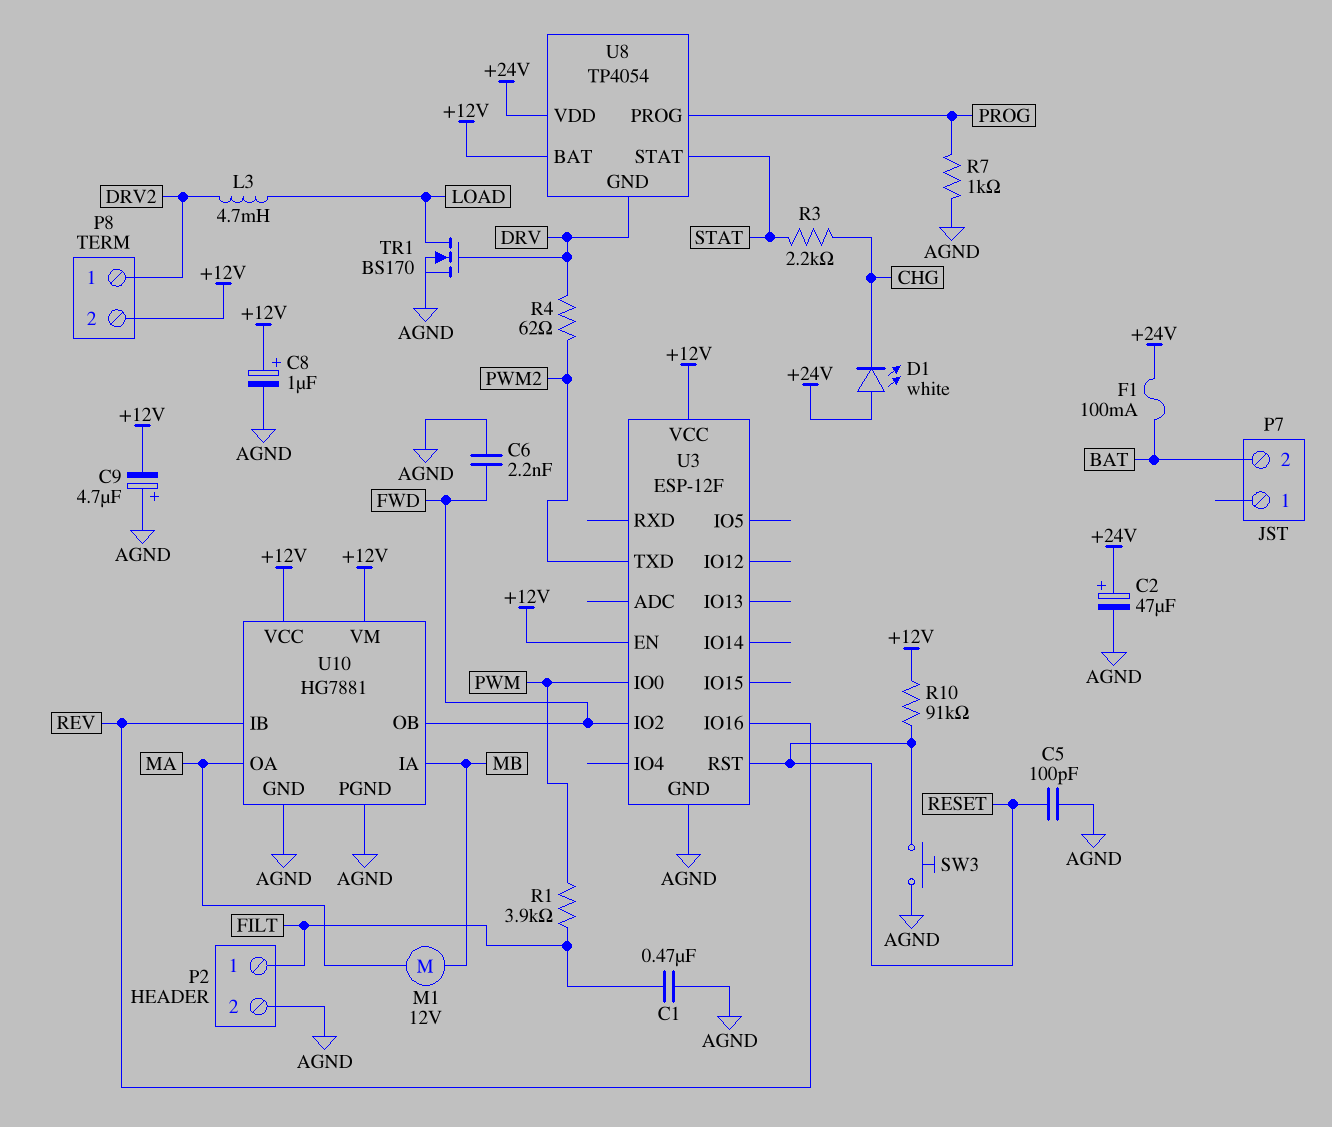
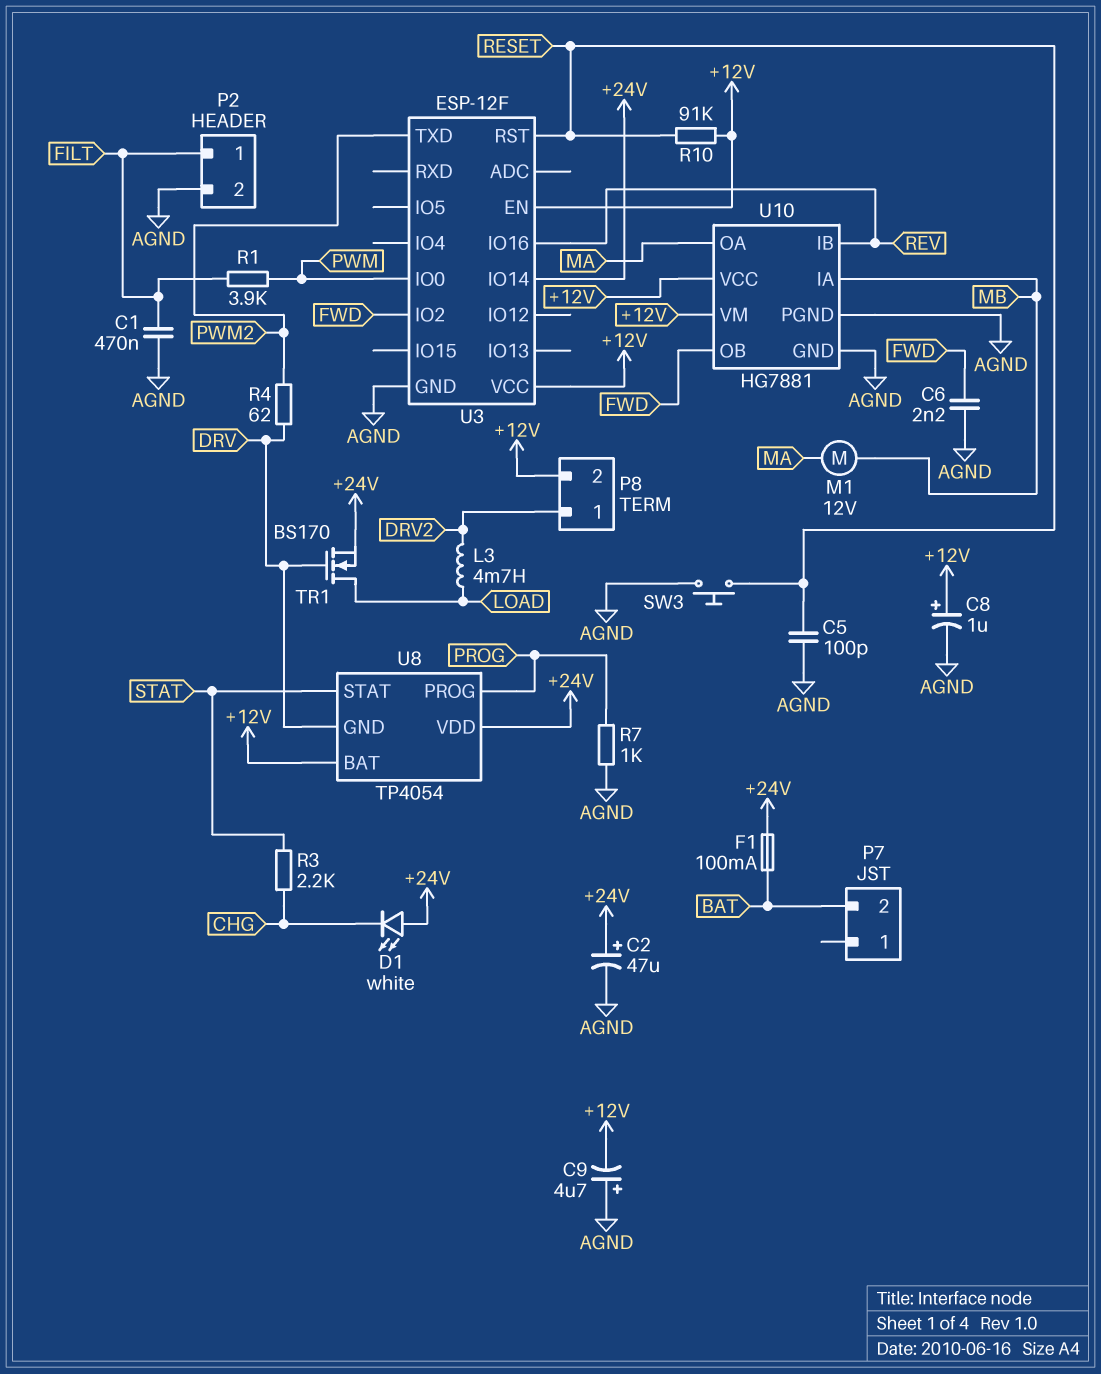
TR1: NMOS BS170 (G DRV, D LOAD, S AGND) -> NMOS BS170 (G DRV, D LOAD, S +24V)
U3 pin IO14: none -> +24V

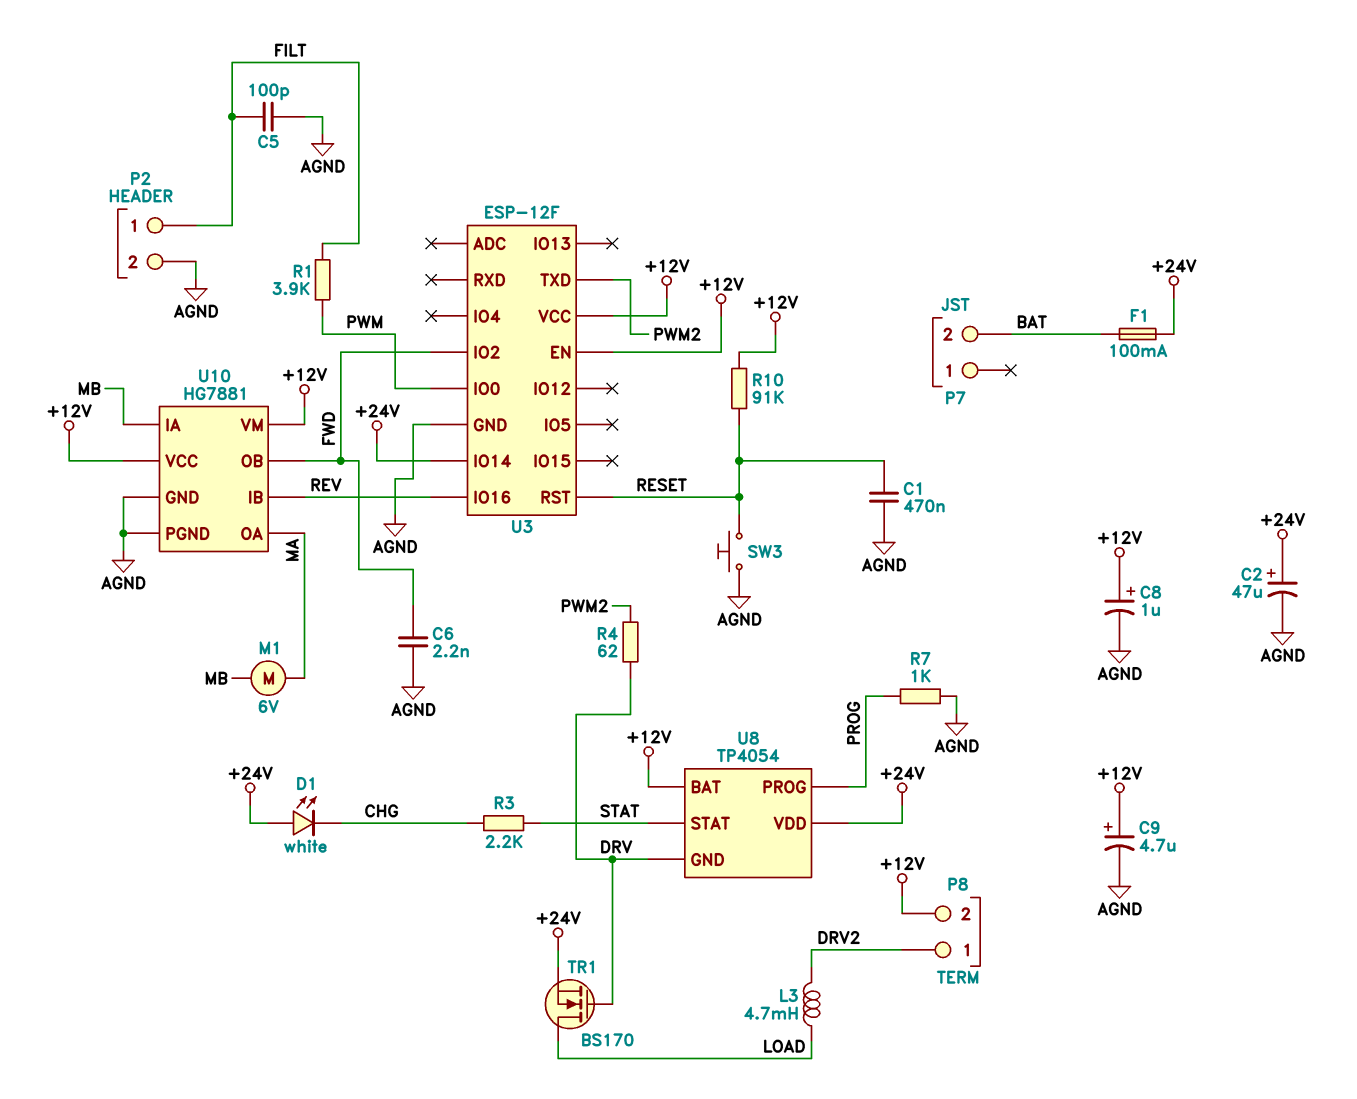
C1: 470nF (AGND, FILT) -> 470nF (AGND, RESET)
C5: 100pF (AGND, RESET) -> 100pF (AGND, FILT)
C9: 4.7uF (plus AGND, minus +12V) -> 4.7uF (plus +12V, minus AGND)
M1: motor 12V (MA, MB) -> motor 6V (MA, MB)

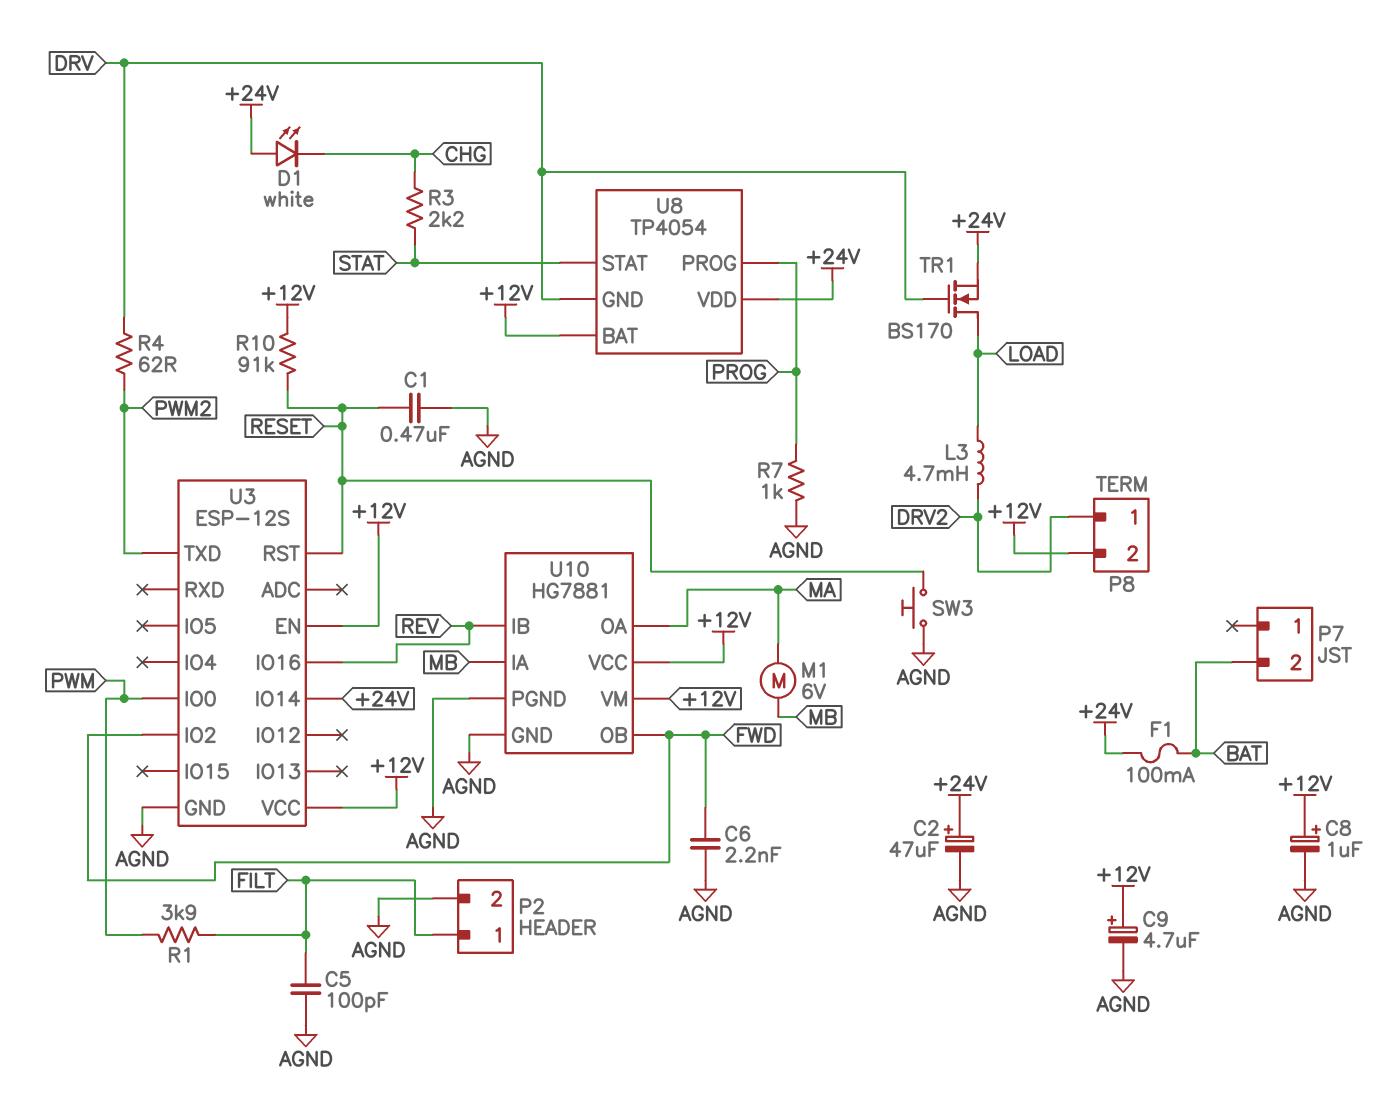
U3: ESP-12F -> ESP-12S

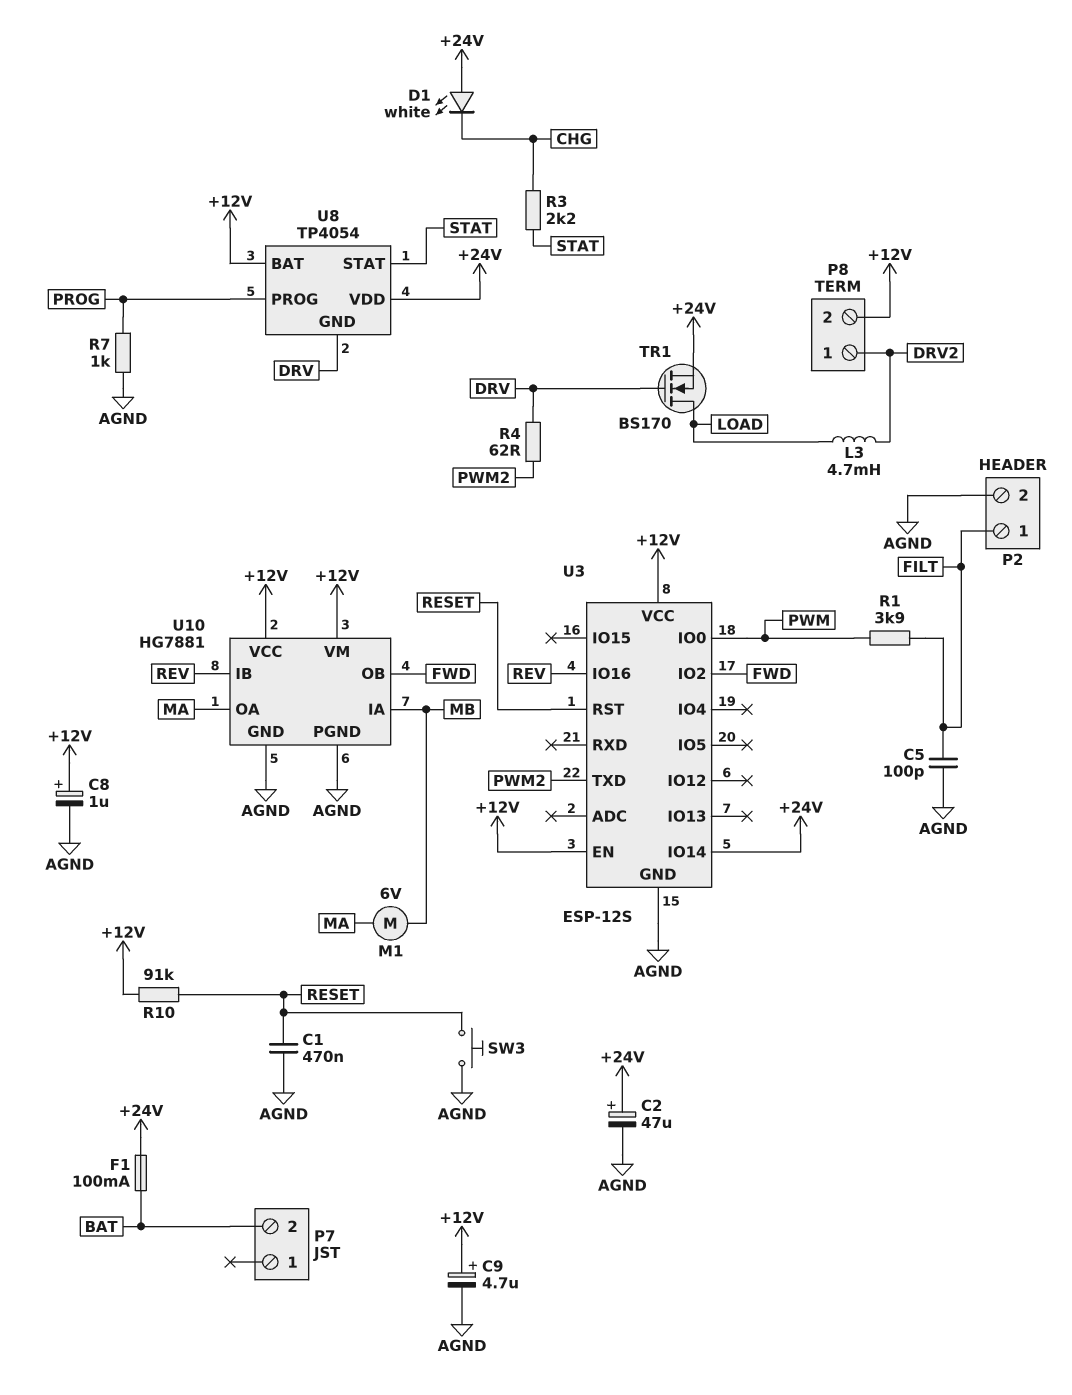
C6: 2.2nF (AGND, FWD) -> none

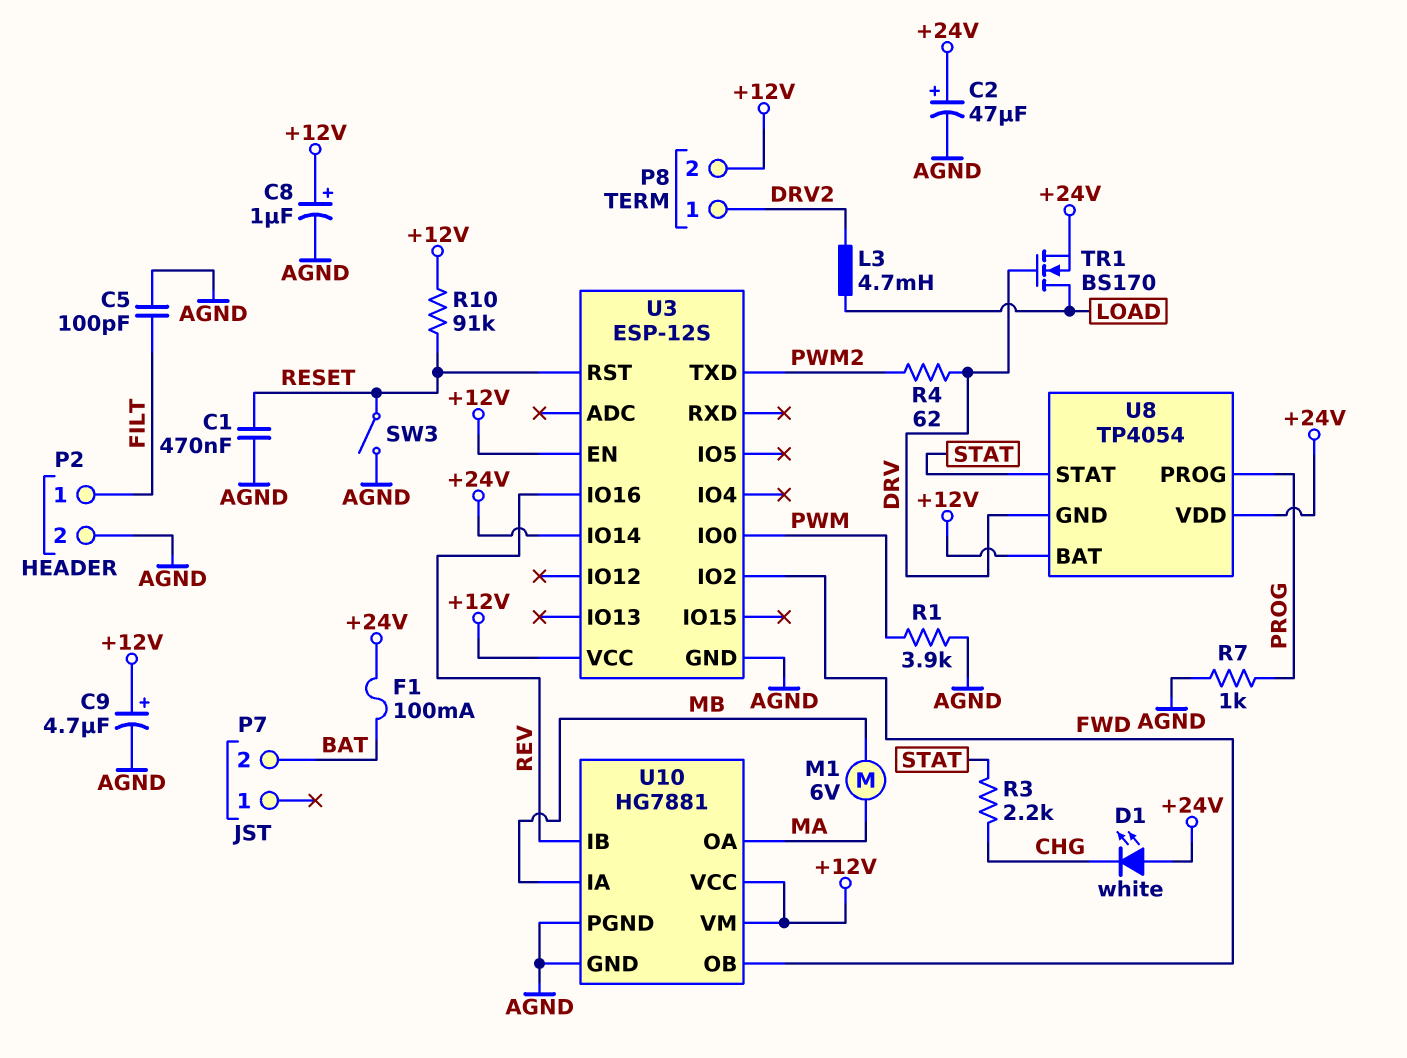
R1: 3.9k (FILT, PWM) -> 3.9k (AGND, PWM)
SW3: button (AGND, RESET) -> switch (AGND, RESET)

